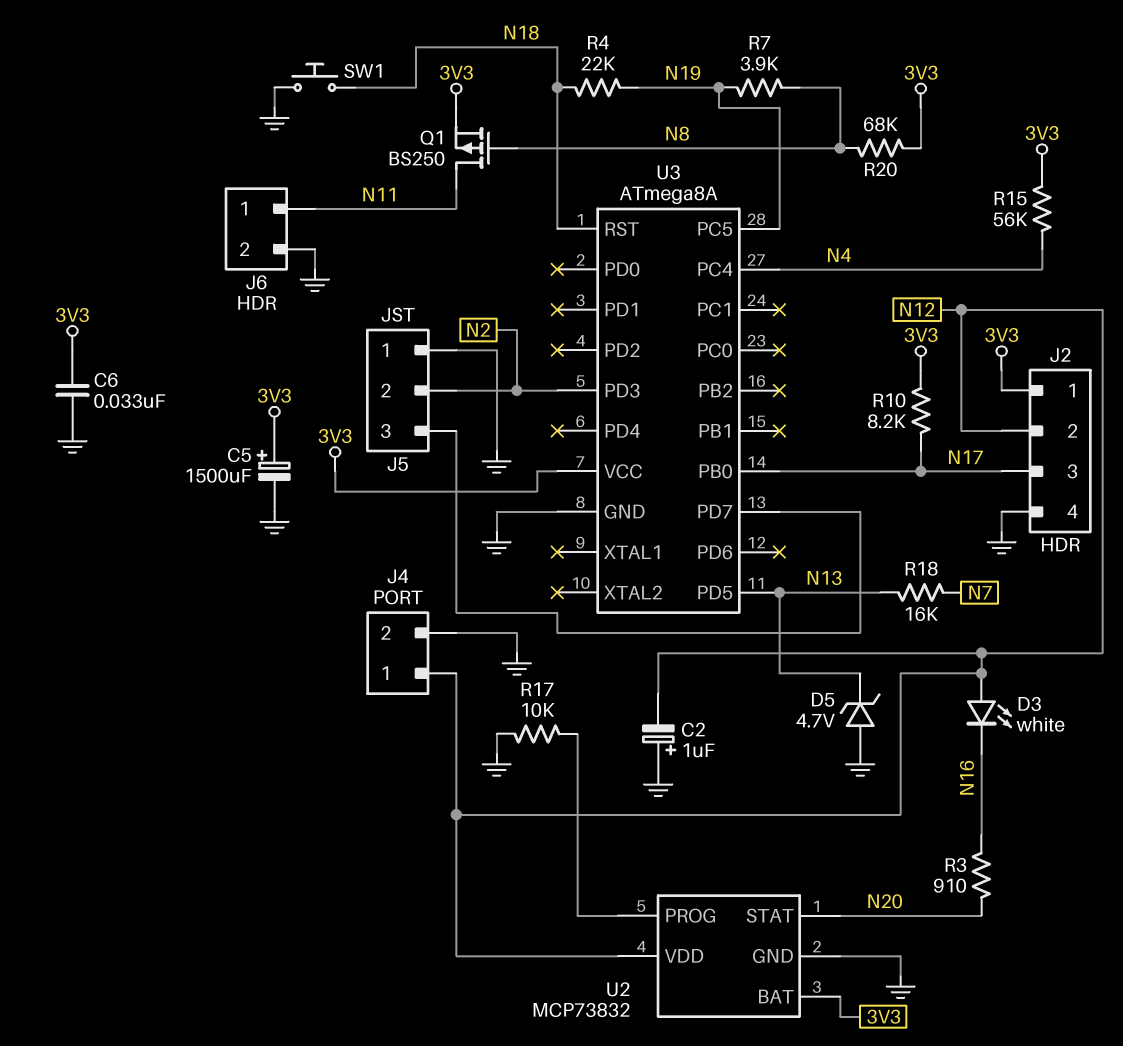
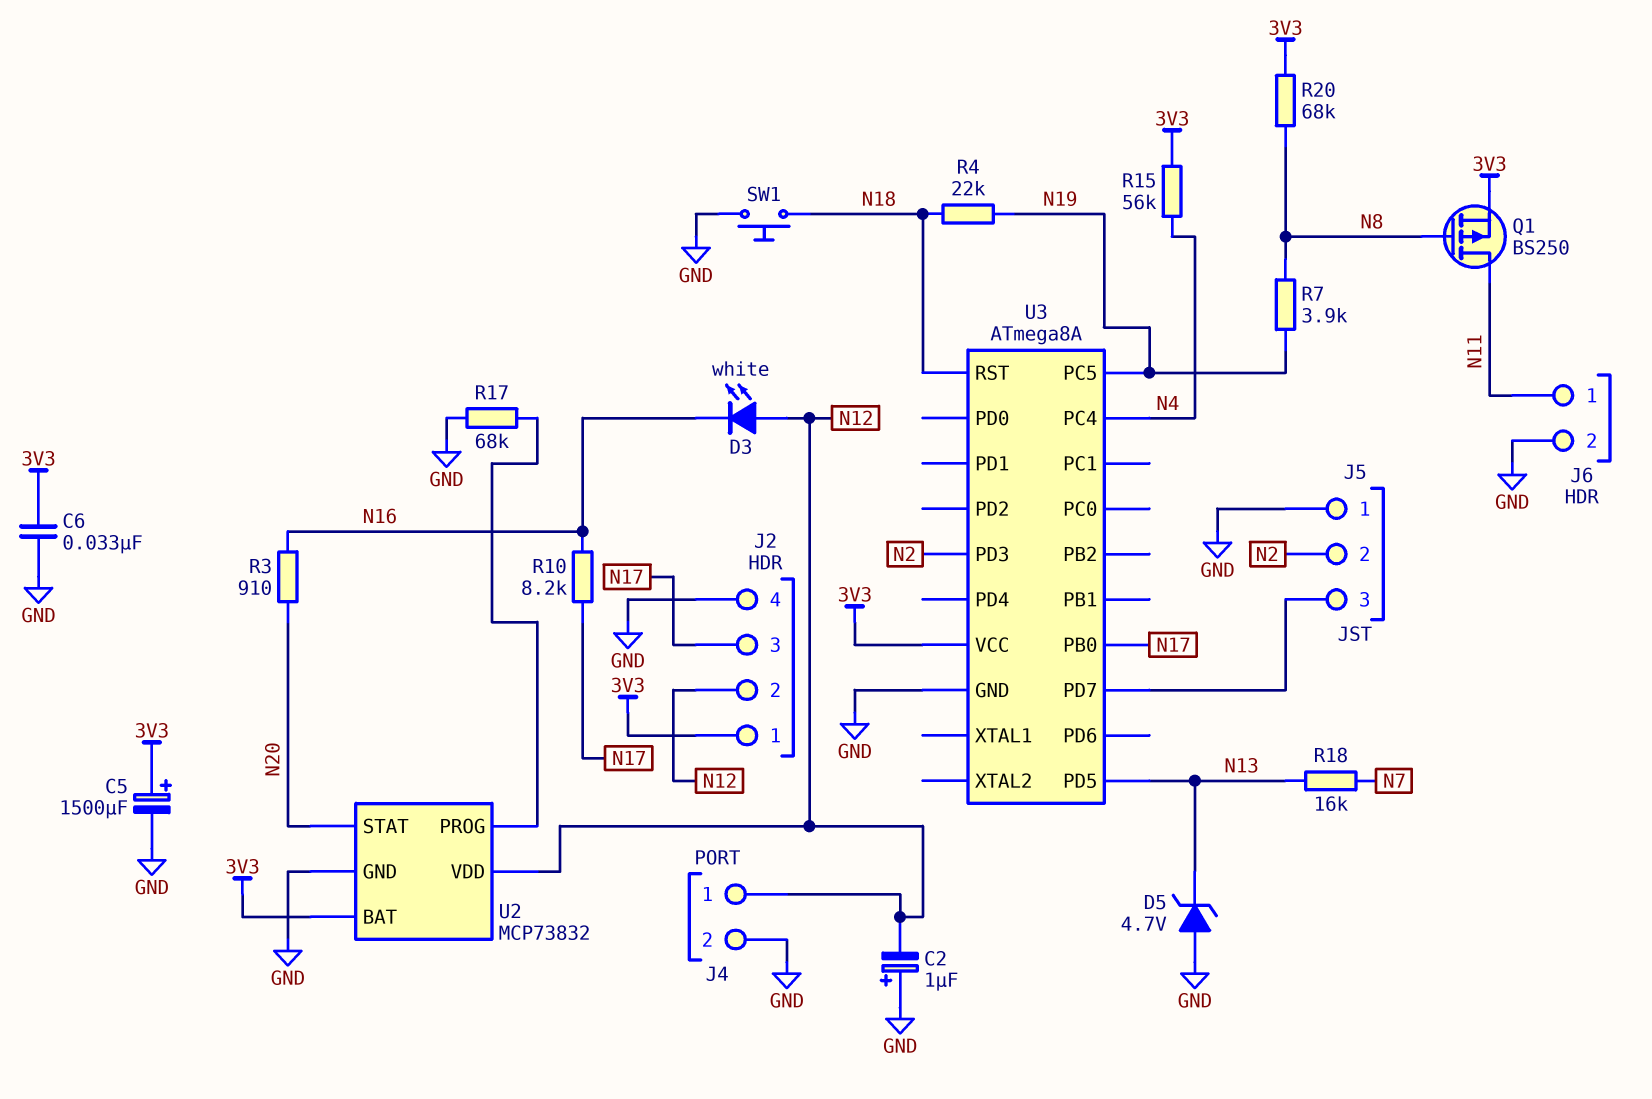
R10: 8.2k (3V3, N17) -> 8.2k (N16, N17)
R17: 10k (GND, U2/PROG) -> 68k (GND, U2/PROG)

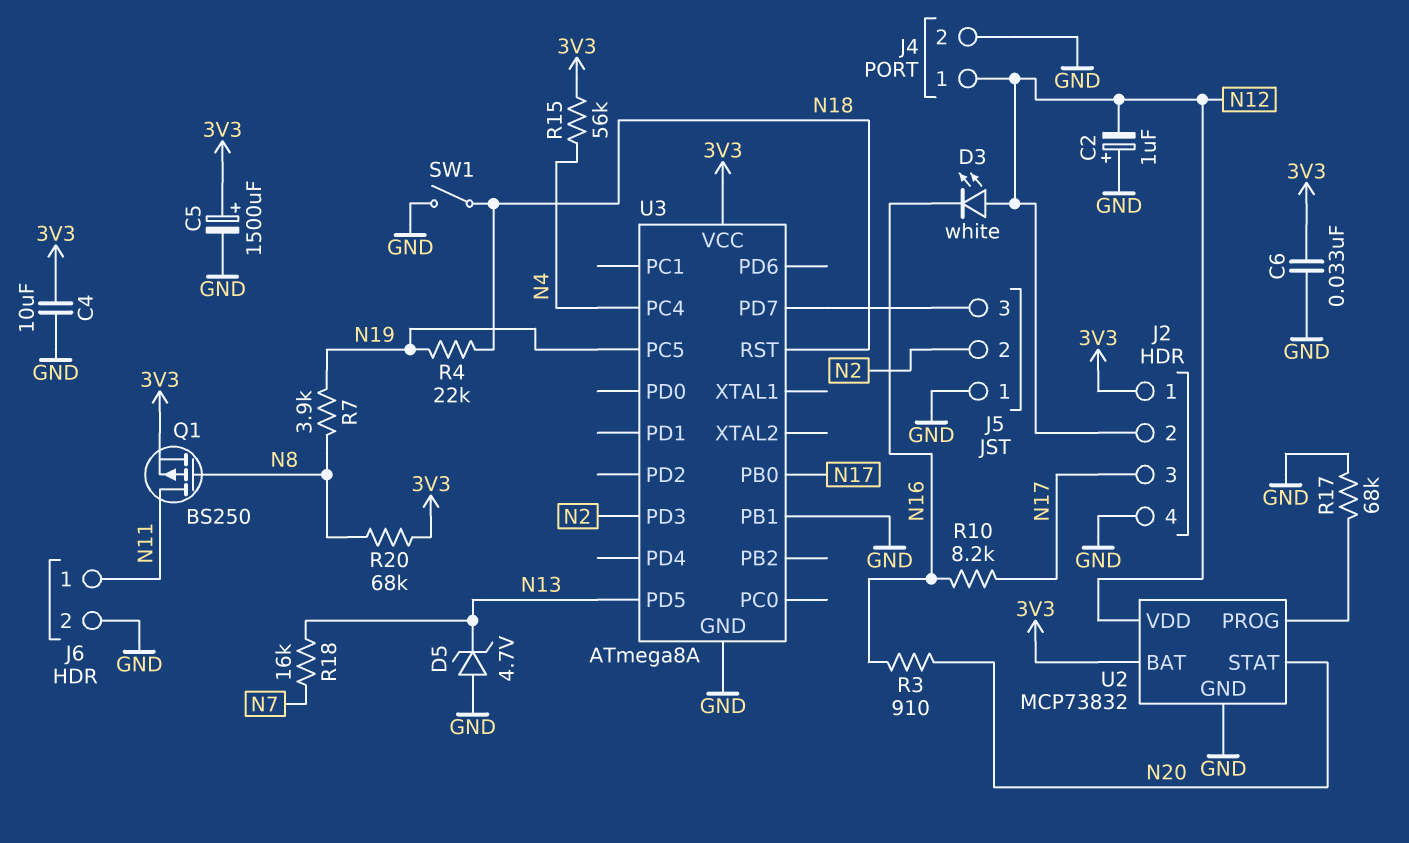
C4: none -> 10uF (3V3, GND)
SW1: button (GND, N18) -> switch (GND, N18)
U3 pin PB1: none -> GND

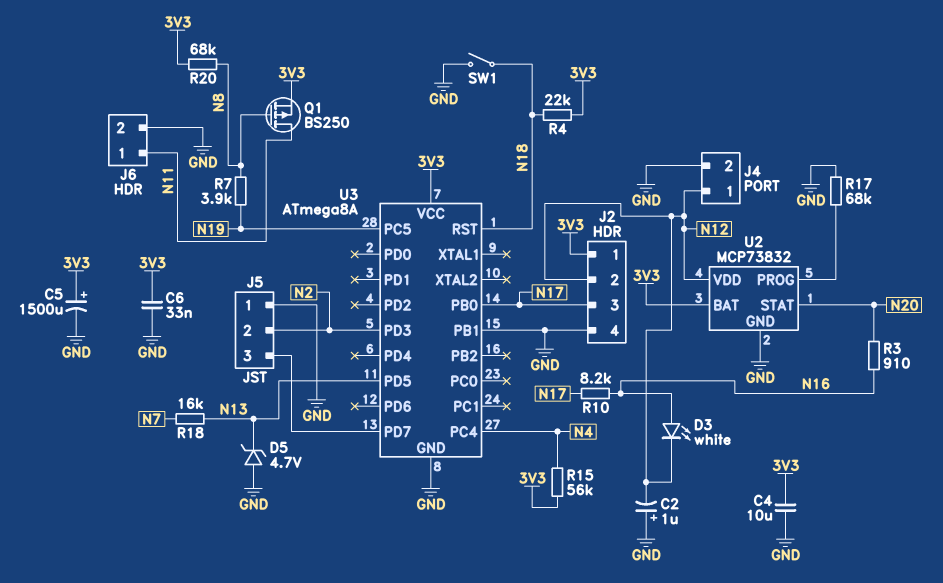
D3: LED white (A N12, K N16) -> LED white (A N16, K N12)
R4: 22k (N18, N19) -> 22k (3V3, N18)

